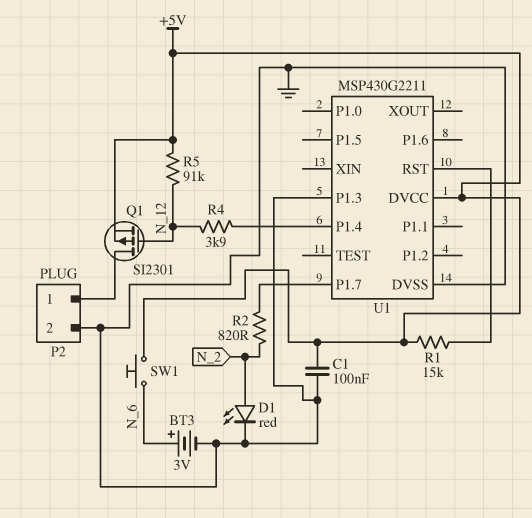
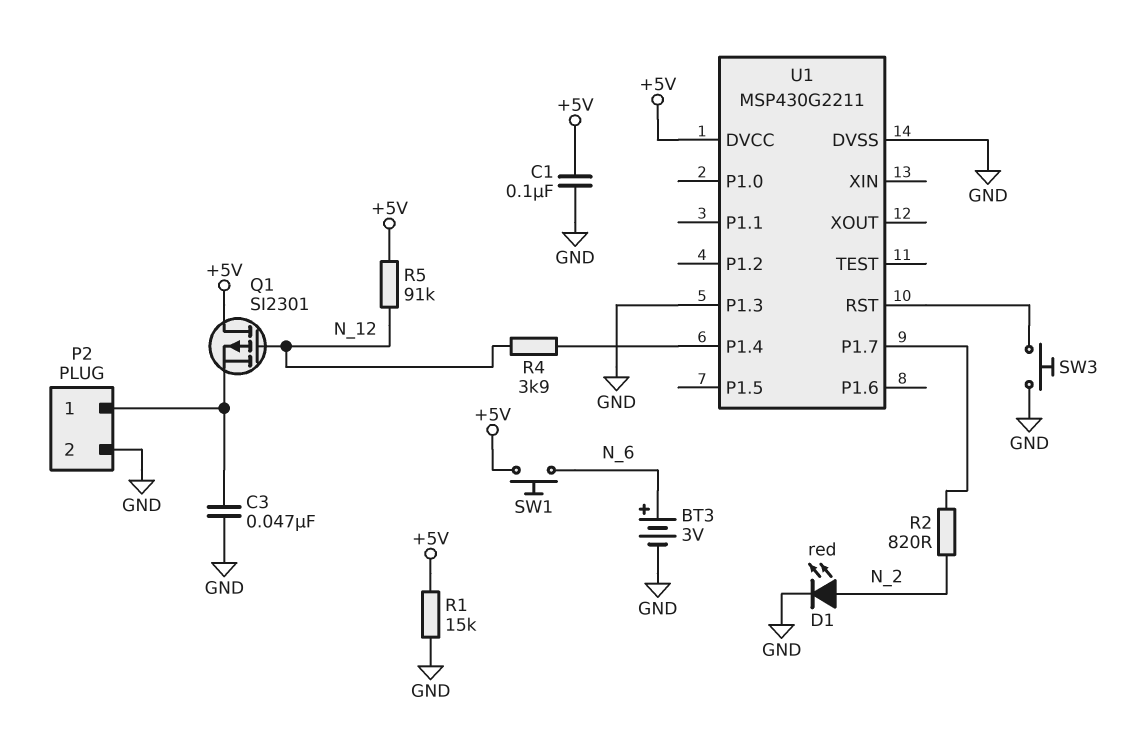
C3: none -> 47nF (GND, P2/1)
Q1: PMOS SI2301 (G N_12, D P2/1, S +5V) -> PMOS SI2301 (G N_12, D +5V, S P2/1)
R1: 15k (+5V, U1/RST) -> 15k (+5V, GND)
SW3: none -> button (GND, U1/RST)

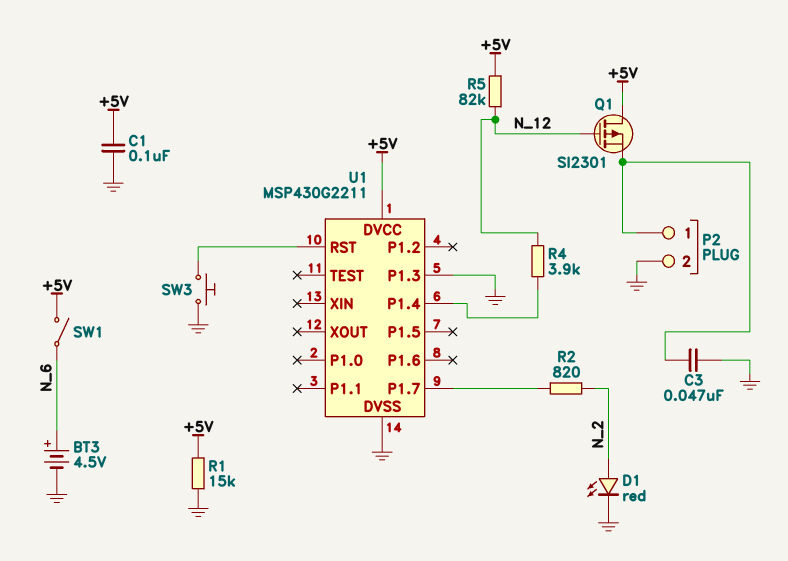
BT3: 3V (plus N_6, minus GND) -> 4.5V (plus N_6, minus GND)
R5: 91k (+5V, N_12) -> 82k (+5V, N_12)
SW1: button (+5V, N_6) -> switch (+5V, N_6)

